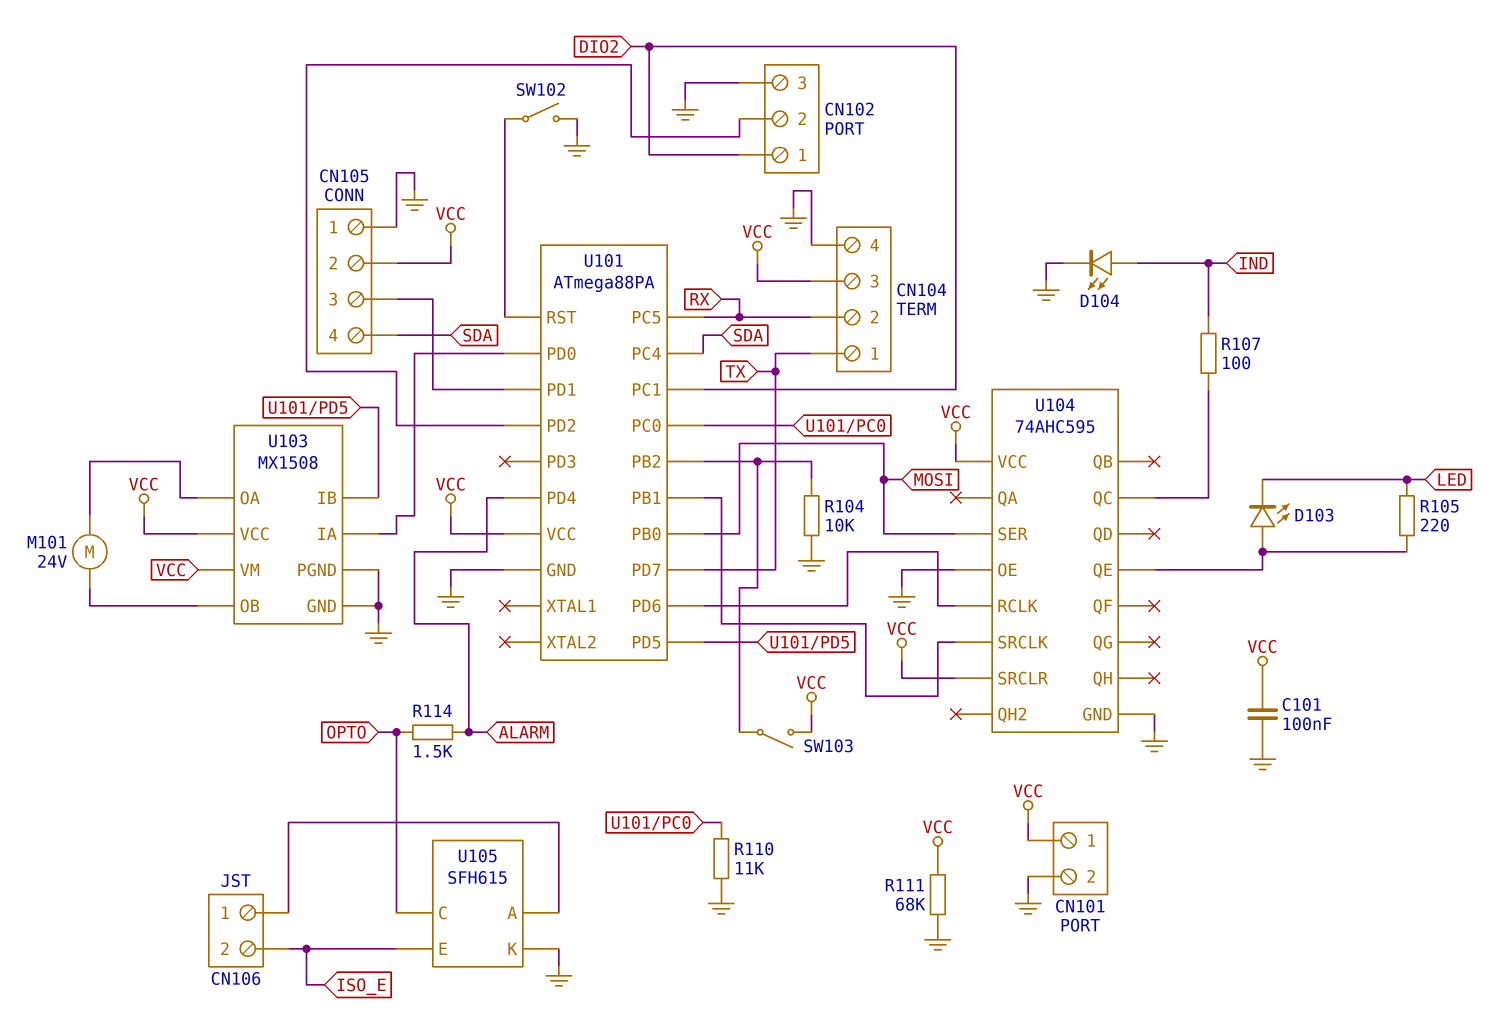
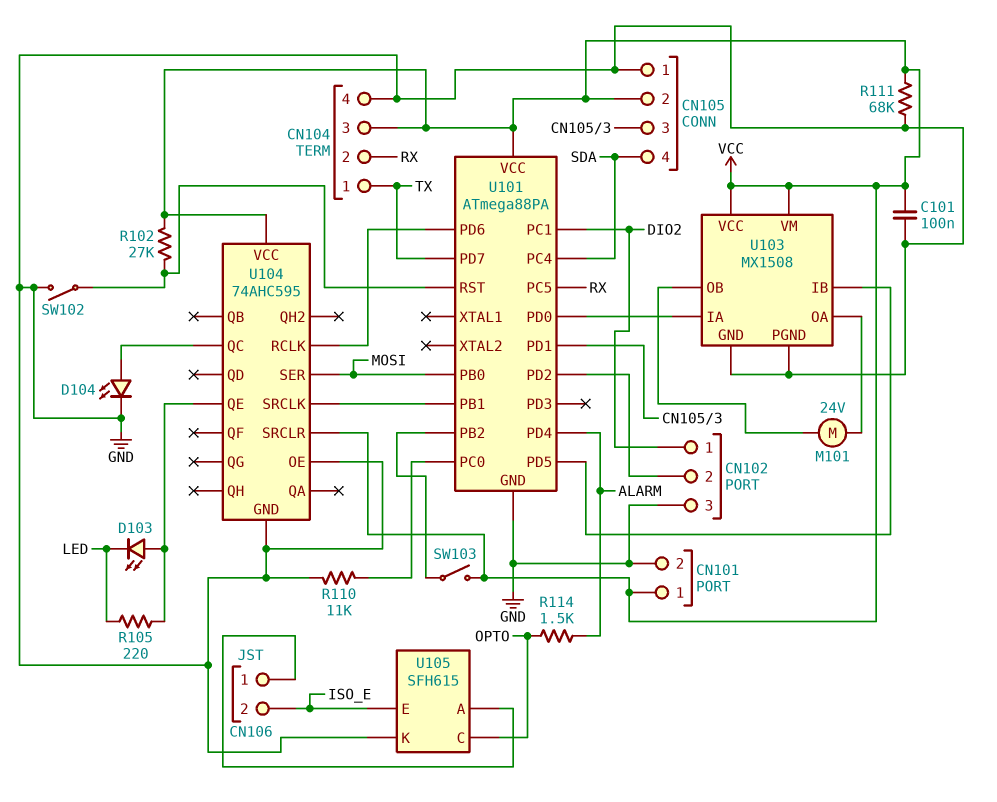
D104: LED (A IND, K GND) -> LED (A U104/QC, K GND)
R102: none -> 27k (U101/RST, VCC)
R104: 10k (GND, U101/PB2) -> none
R107: 100 (IND, U104/QC) -> none

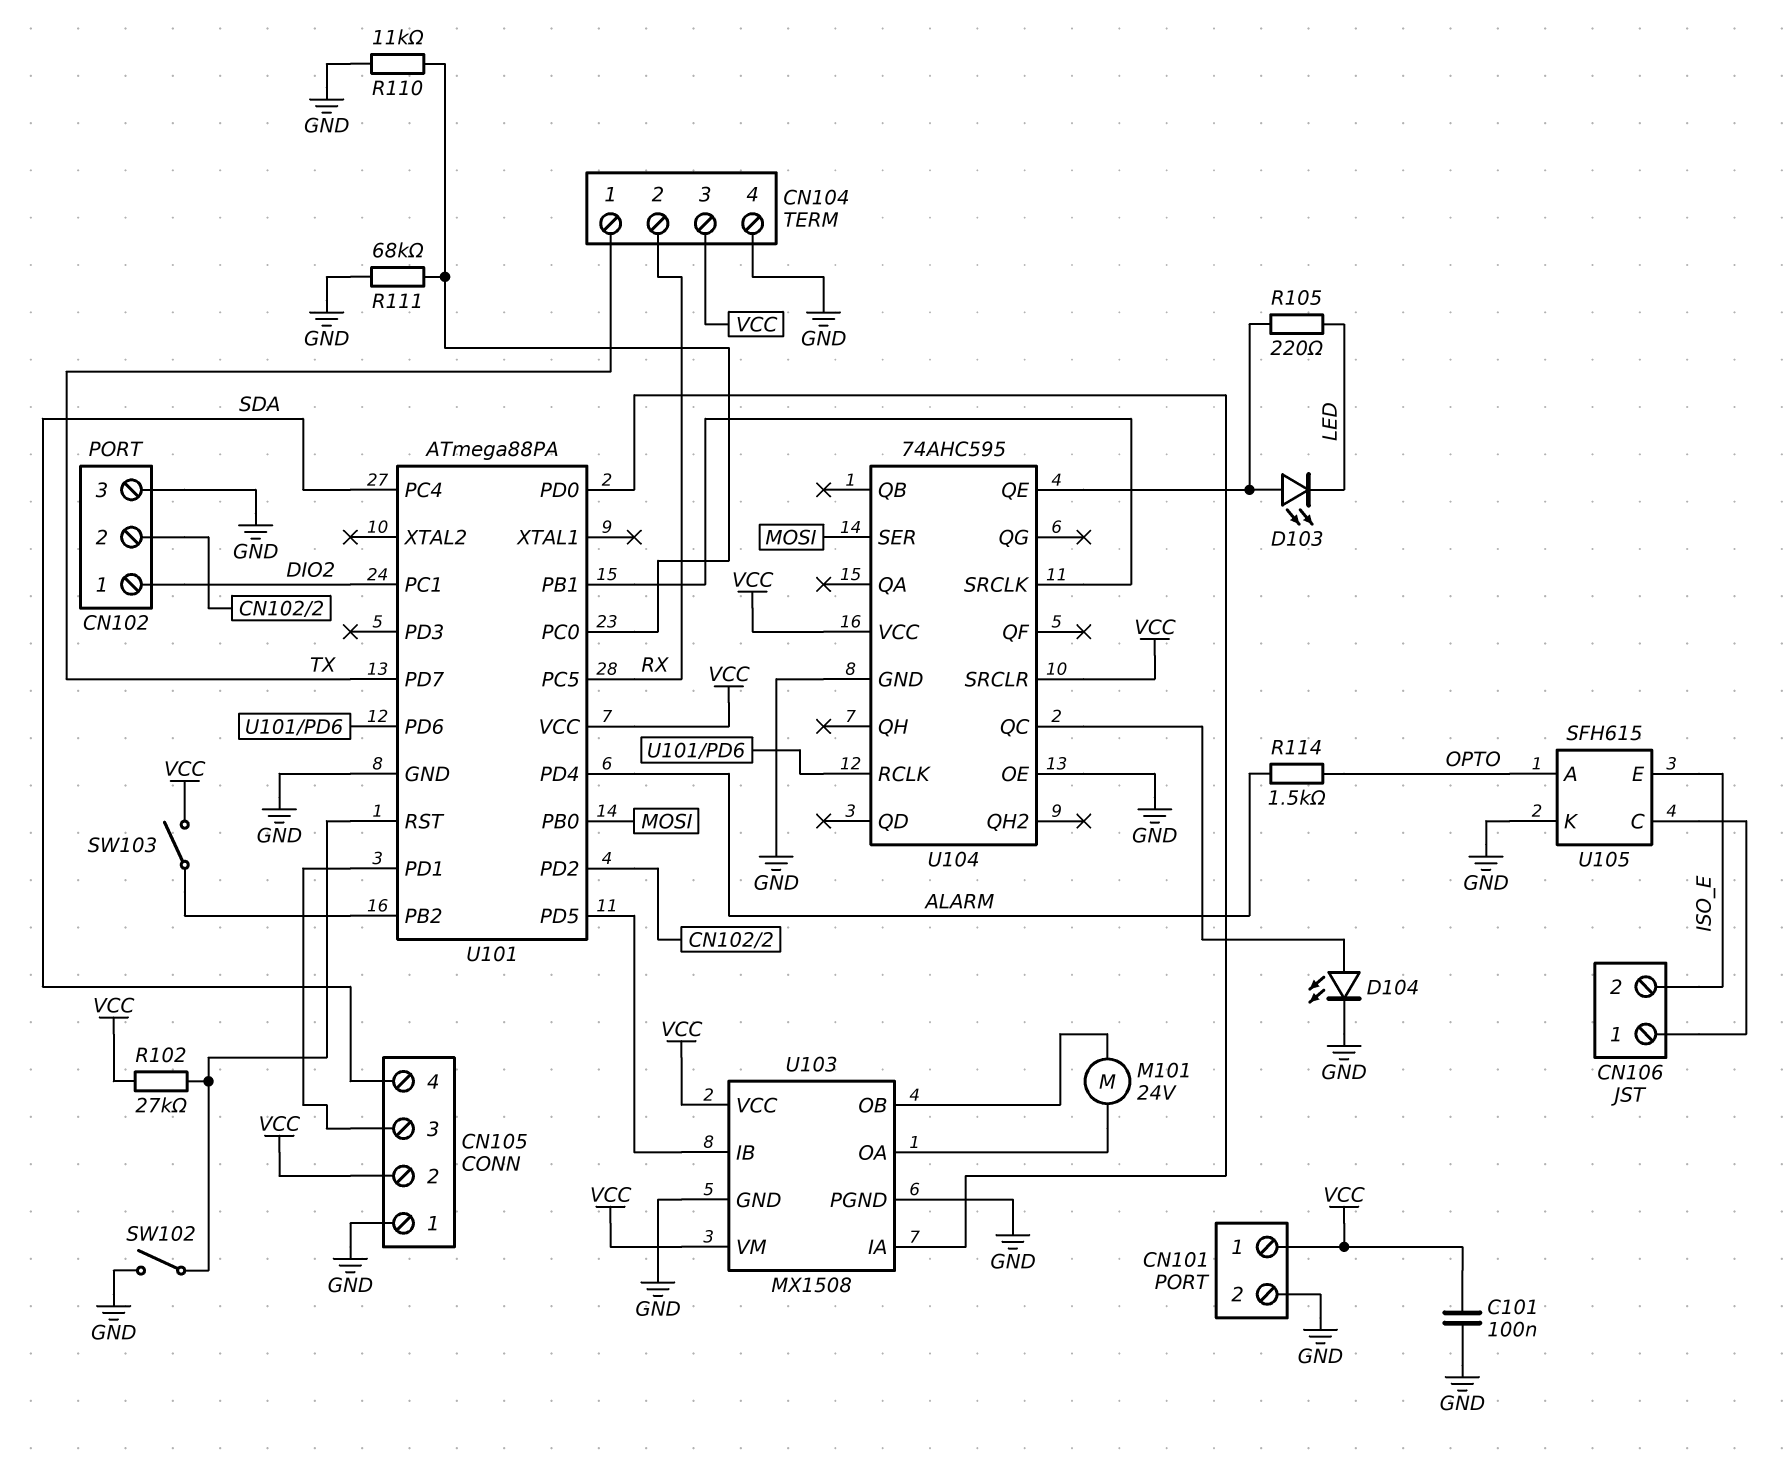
R111: 68k (GND, VCC) -> 68k (GND, U101/PC0)
U105 pin A: CN106/1 -> OPTO
U105 pin C: OPTO -> CN106/1

